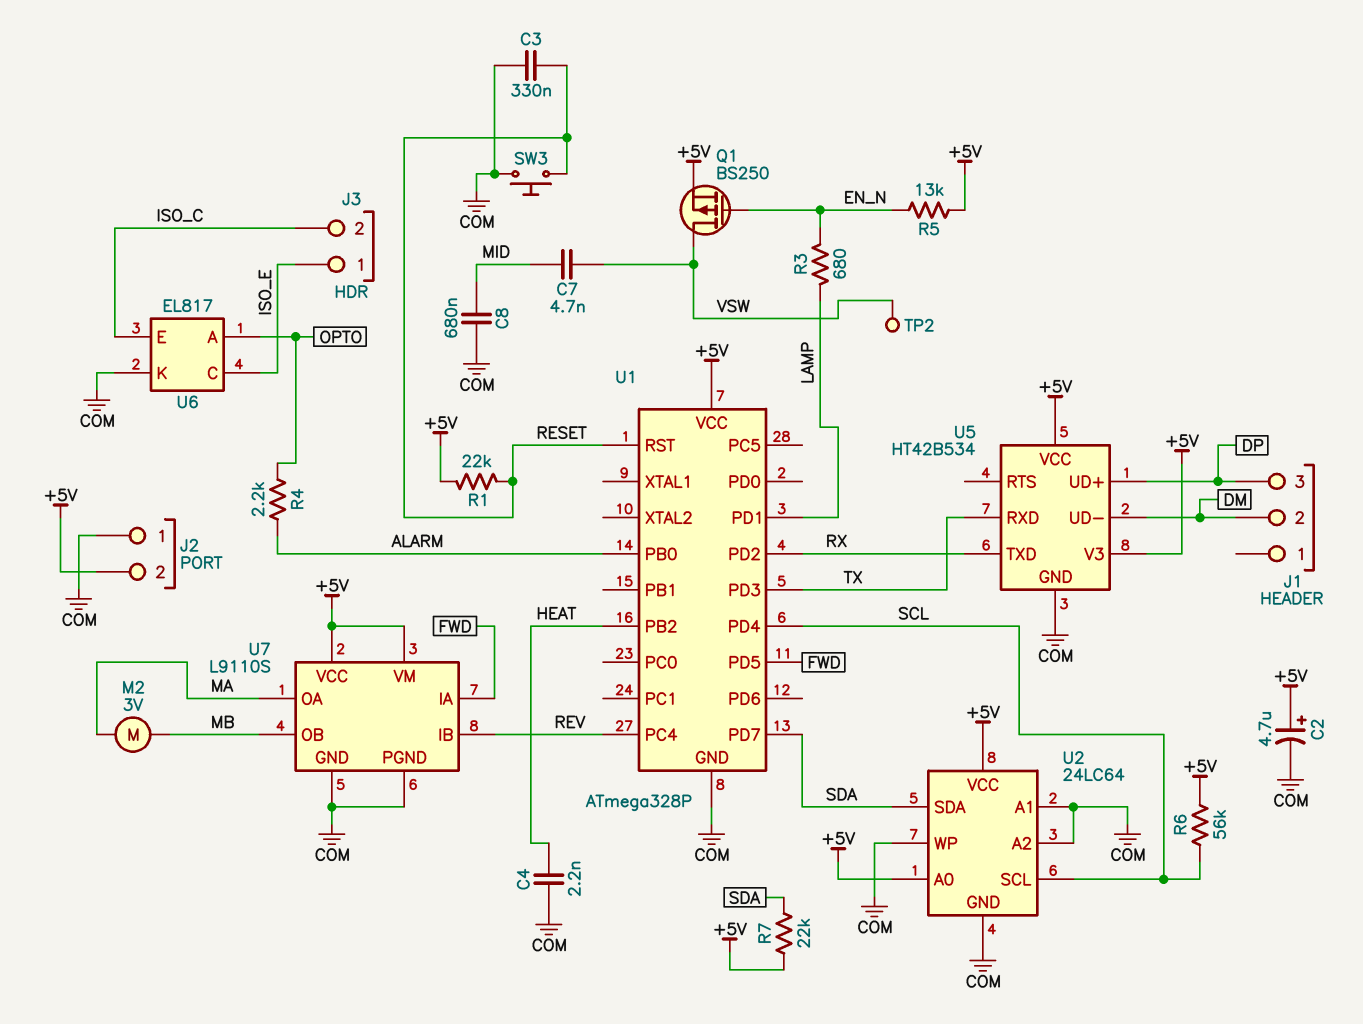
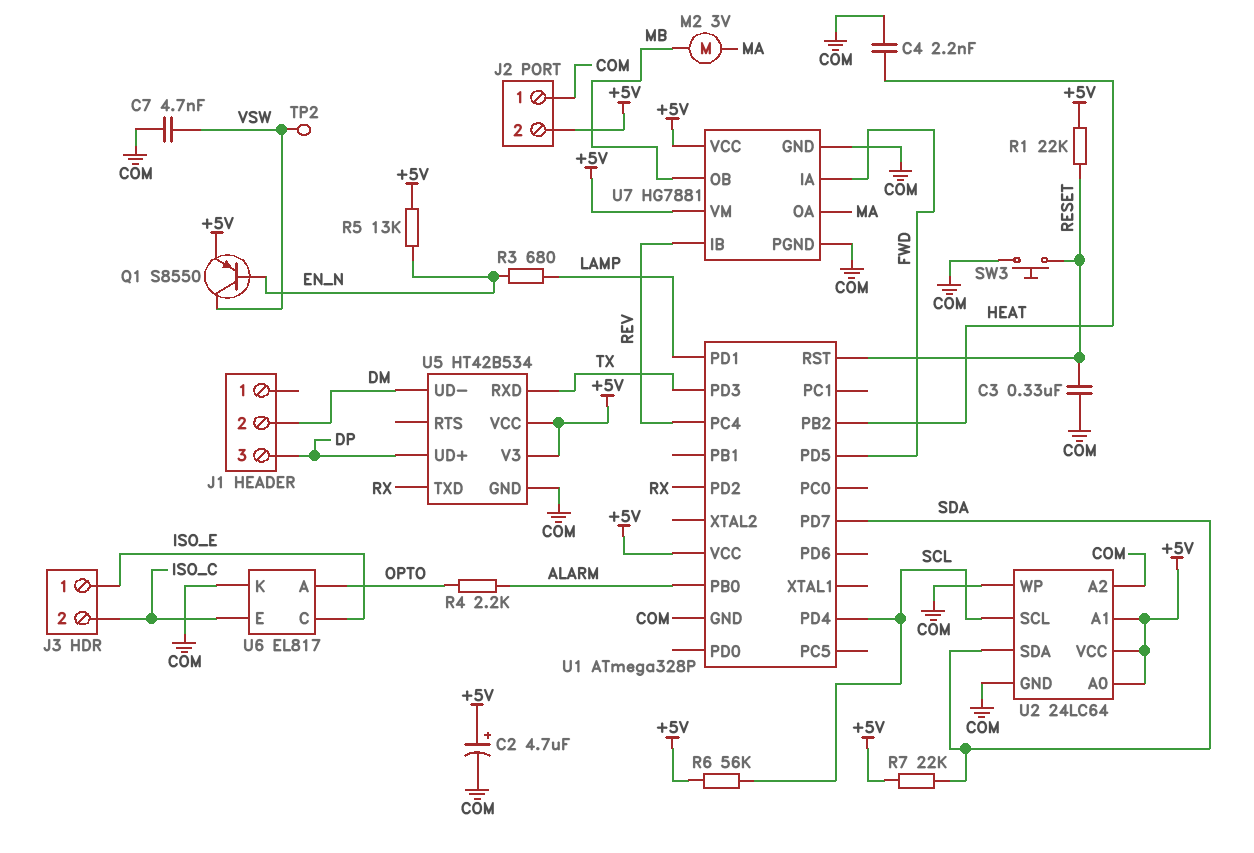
C7: 4.7nF (MID, VSW) -> 4.7nF (COM, VSW)
C8: 680nF (COM, MID) -> none
Q1: PMOS BS250 (G EN_N, D VSW, S +5V) -> PNP S8550 (B EN_N, C VSW, E +5V)
U2 pin A1: COM -> +5V
U7: L9110S -> HG7881

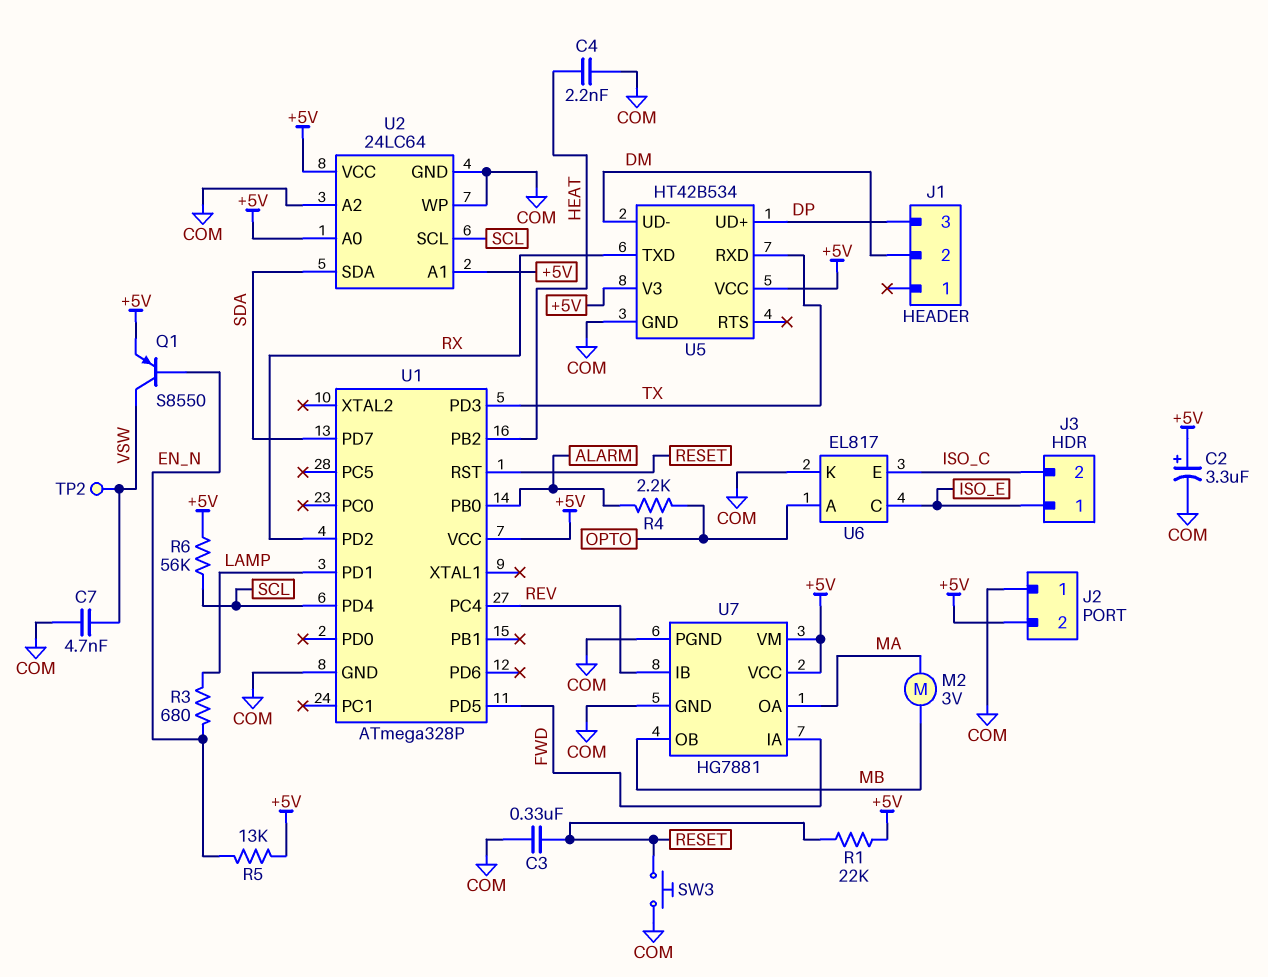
C2: 4.7uF (plus +5V, minus COM) -> 3.3uF (plus +5V, minus COM)
R7: 22k (+5V, SDA) -> none

